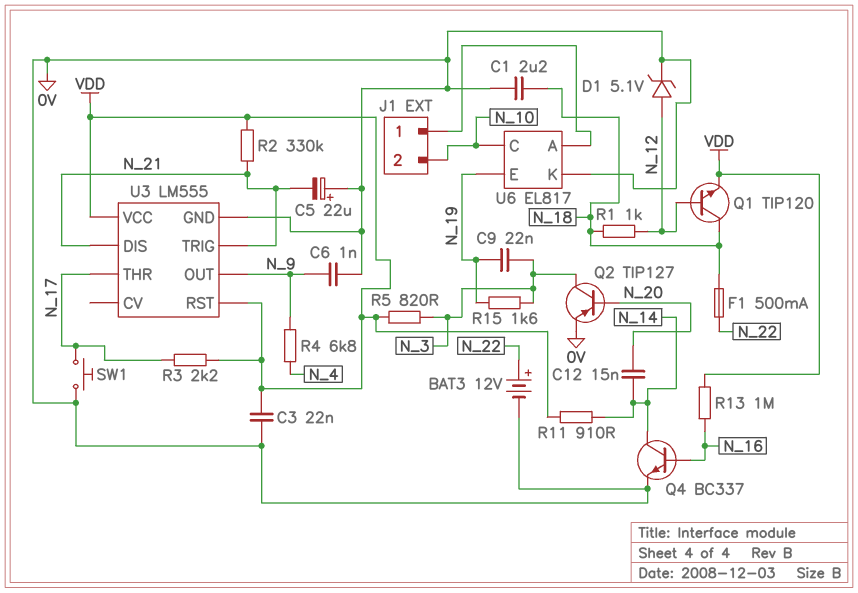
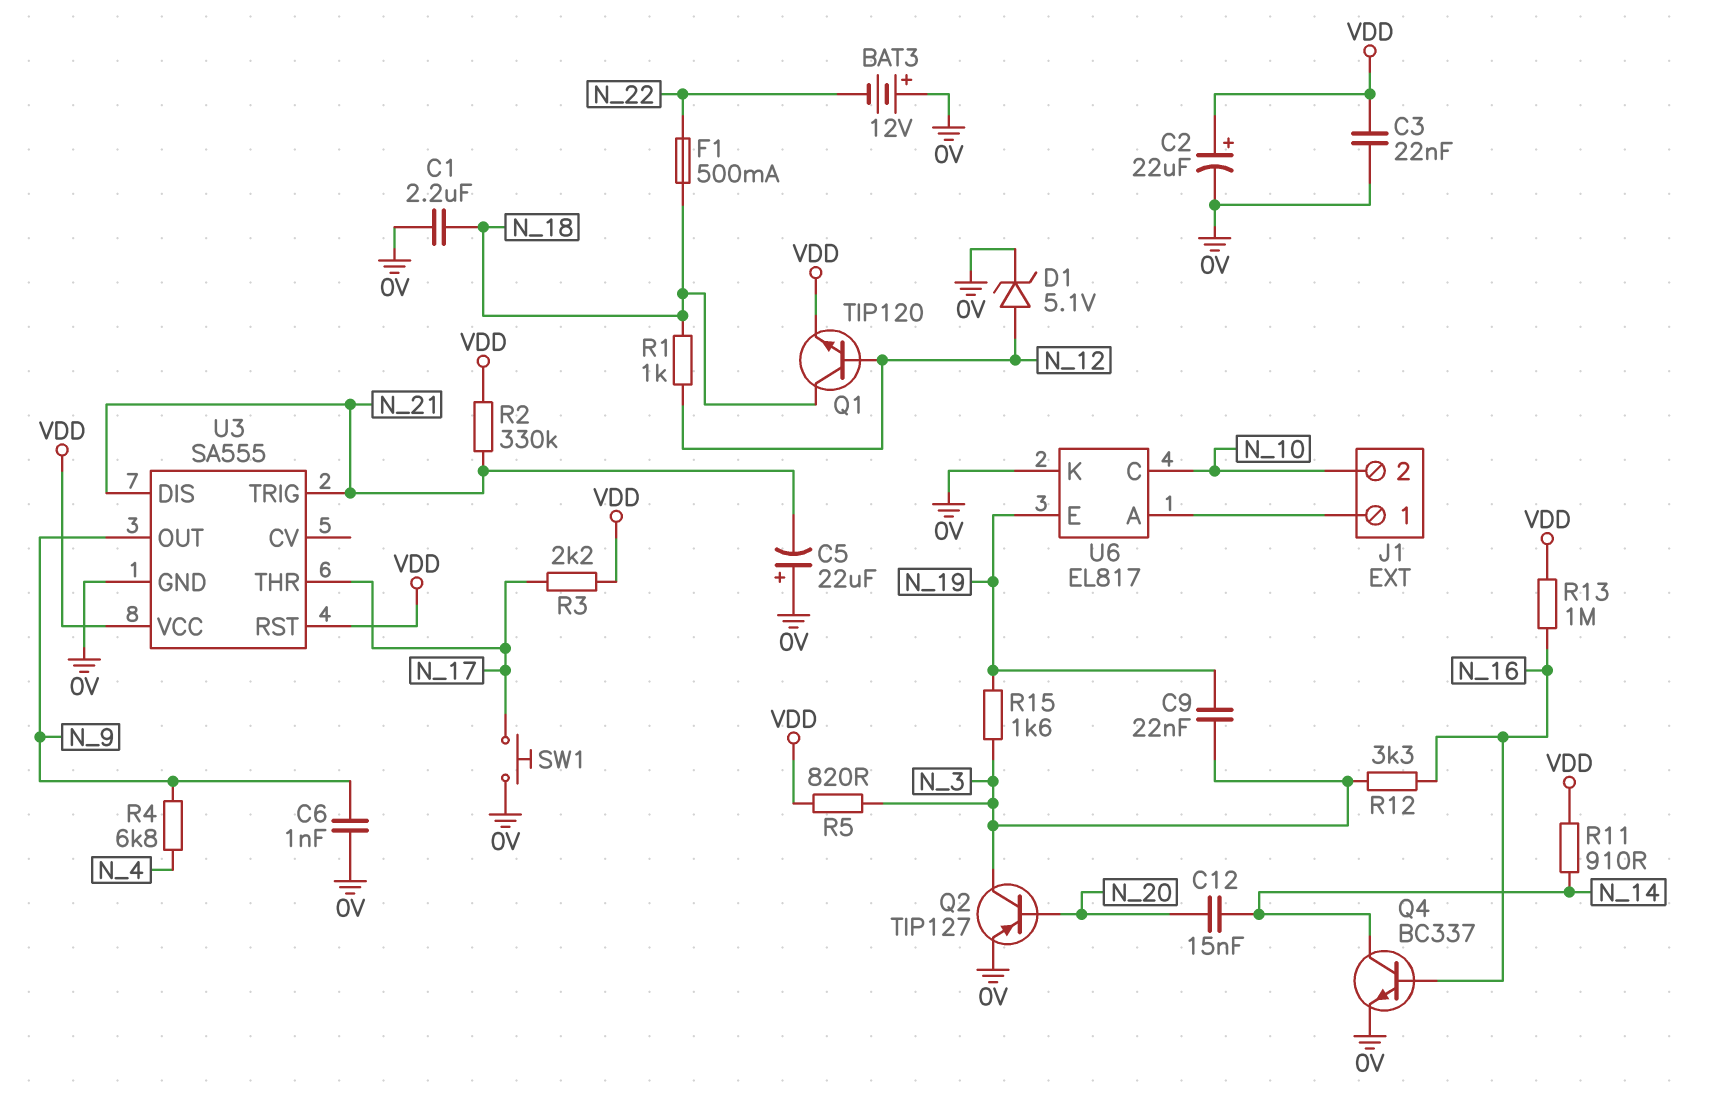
BAT3: 12V (plus N_22, minus 0V) -> 12V (plus 0V, minus N_22)
C2: none -> 22uF (plus VDD, minus 0V)
R12: none -> 3.3k (N_3, N_16)
U3: LM555 -> SA555

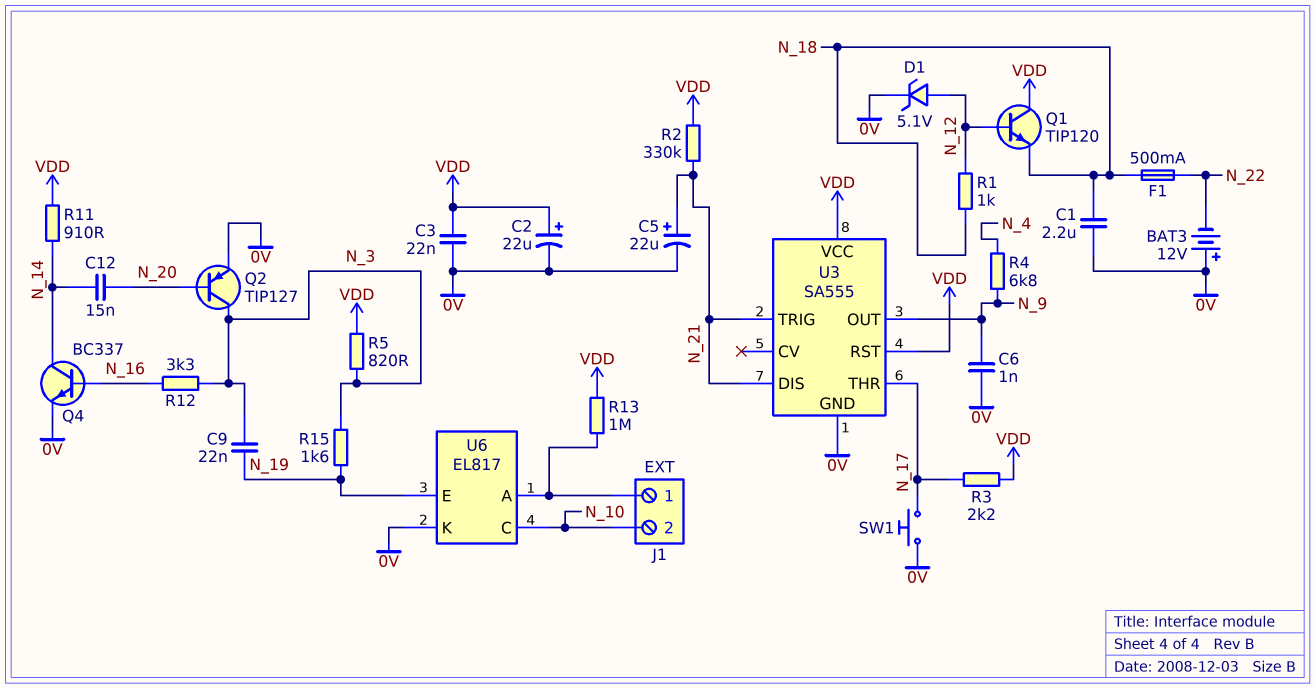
C5: 22uF (plus 0V, minus N_21) -> 22uF (plus N_21, minus 0V)
Q1: NPN TIP120 (B N_12, C N_18, E VDD) -> NPN TIP120 (B N_12, C VDD, E N_18)
R13: 1M (N_16, VDD) -> 1M (J1/1, VDD)

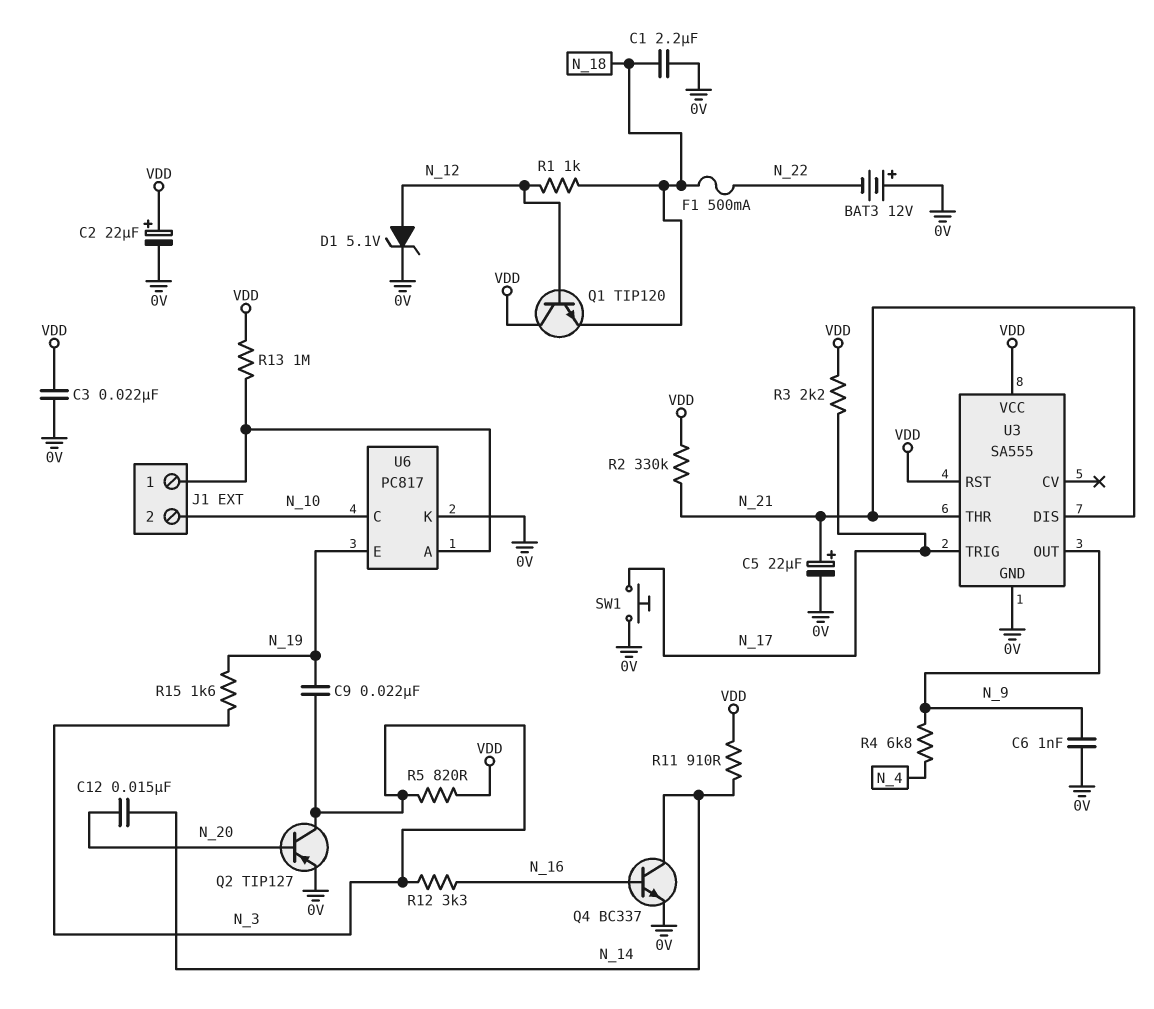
U3 pin THR: N_17 -> N_21
U3 pin TRIG: N_21 -> N_17
U6: EL817 -> PC817

